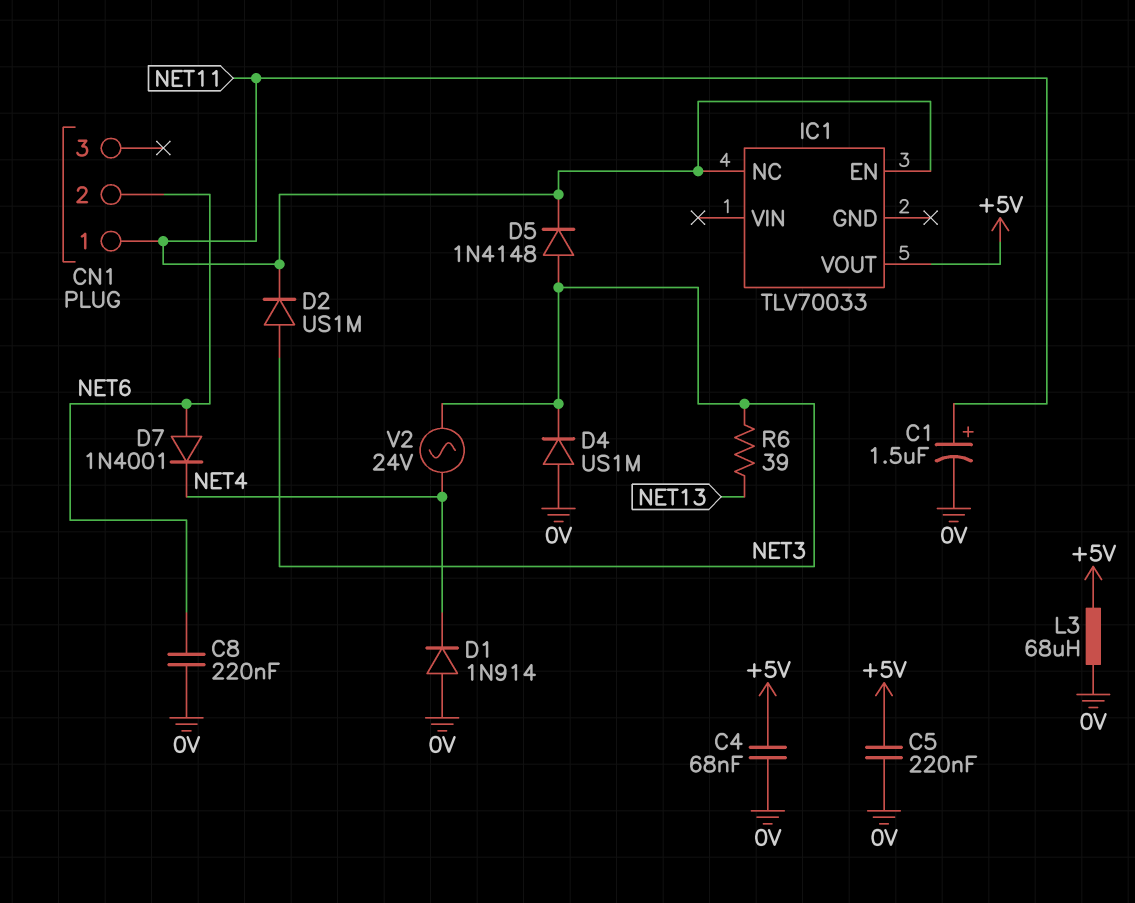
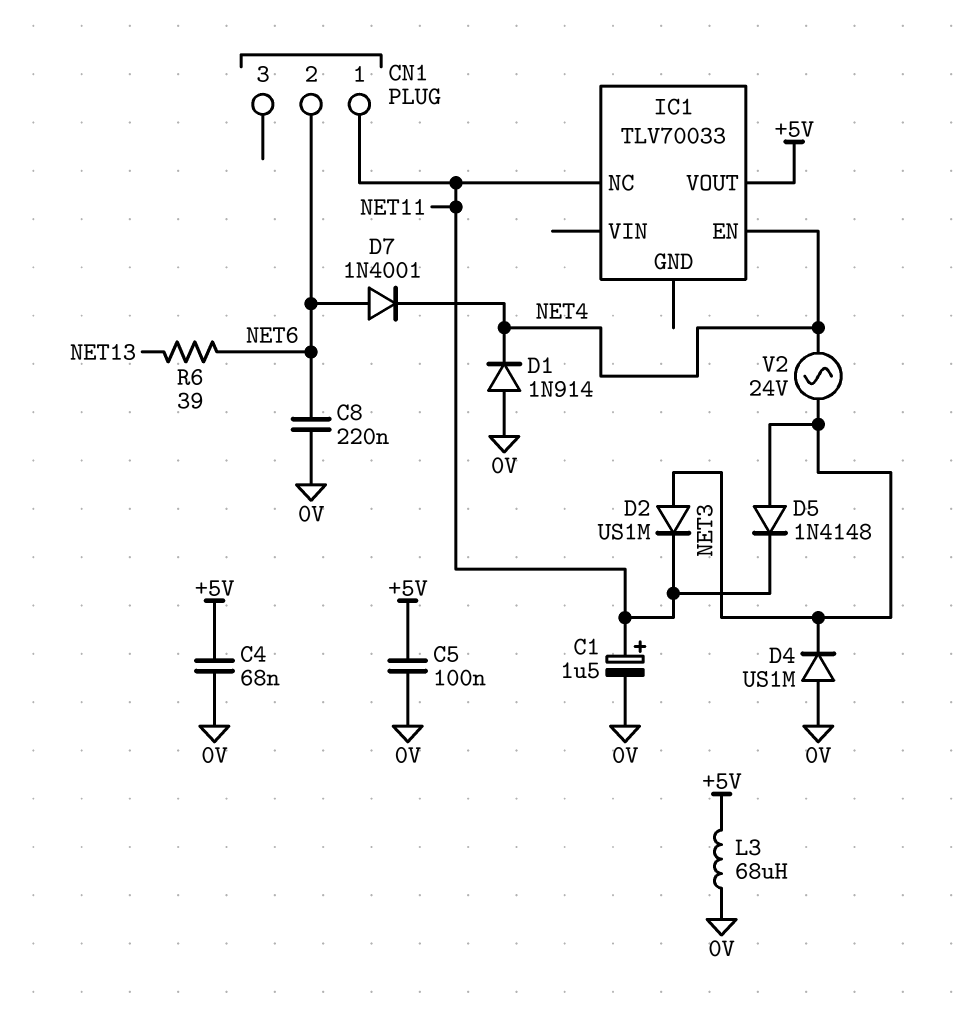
C5: 220nF (+5V, 0V) -> 100nF (+5V, 0V)
IC1 pin EN: NET11 -> NET4
R6: 39 (NET3, NET13) -> 39 (NET6, NET13)

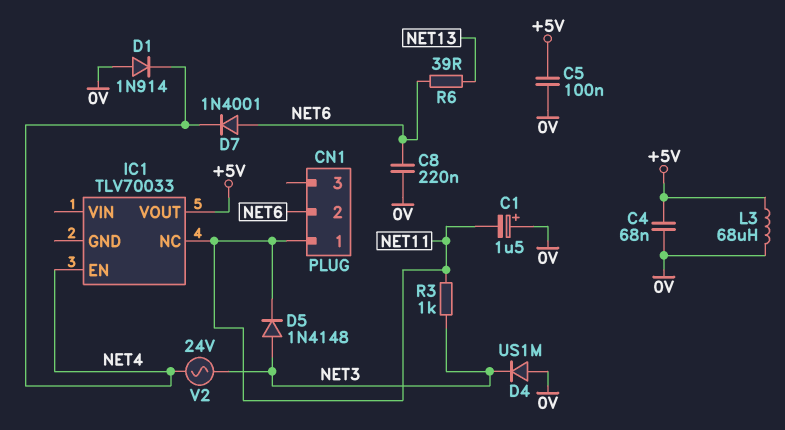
C1: 1.5uF (plus NET11, minus 0V) -> 1.5uF (plus 0V, minus NET11)
D2: diode US1M (A NET3, K NET11) -> none
R3: none -> 1k (NET3, NET11)

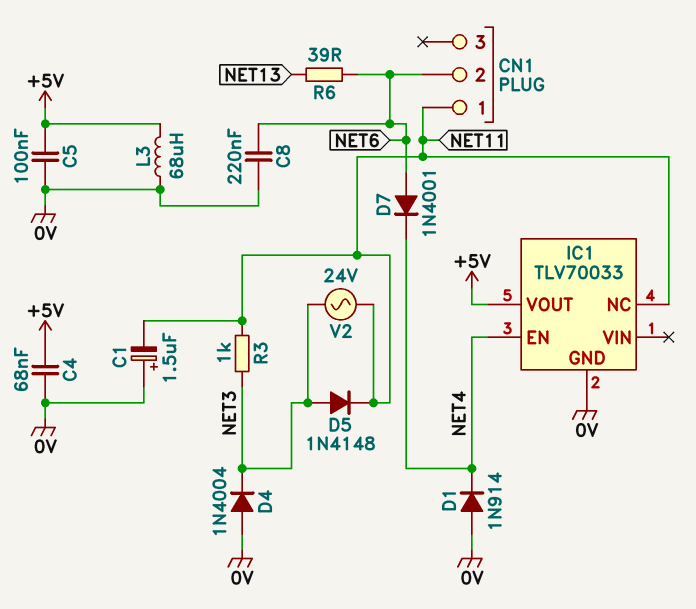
D4: diode US1M (A 0V, K NET3) -> diode 1N4004 (A 0V, K NET3)
IC1 pin GND: none -> 0V
V2: AC 24V (NET3, NET4) -> AC 24V (NET3, NET11)

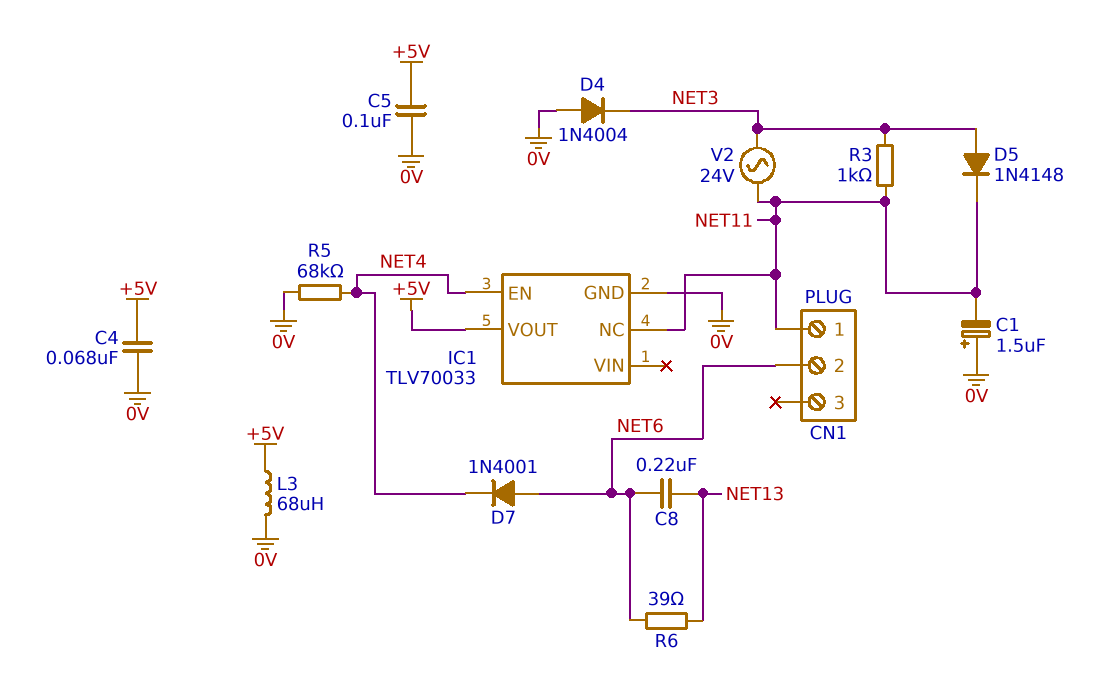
C8: 220nF (0V, NET6) -> 220nF (NET6, NET13)
D1: diode 1N914 (A 0V, K NET4) -> none
R5: none -> 68k (0V, NET4)

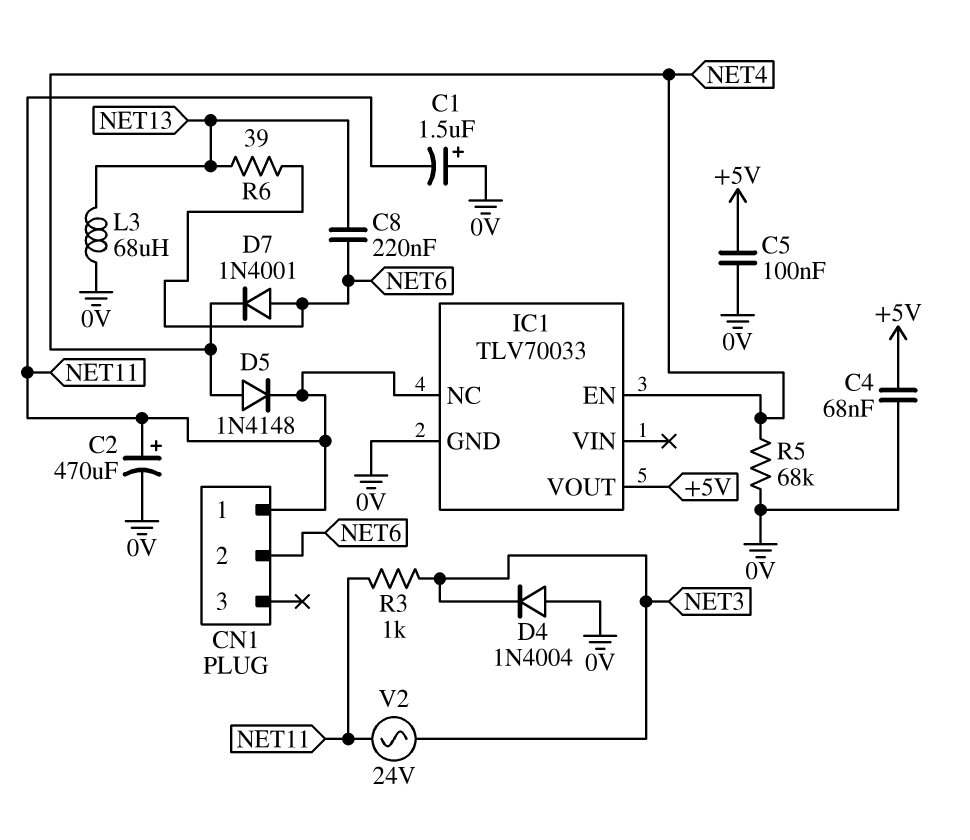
C2: none -> 470uF (plus NET11, minus 0V)
D5: diode 1N4148 (A NET3, K NET11) -> diode 1N4148 (A NET4, K NET11)
L3: 68uH (+5V, 0V) -> 68uH (0V, NET13)

